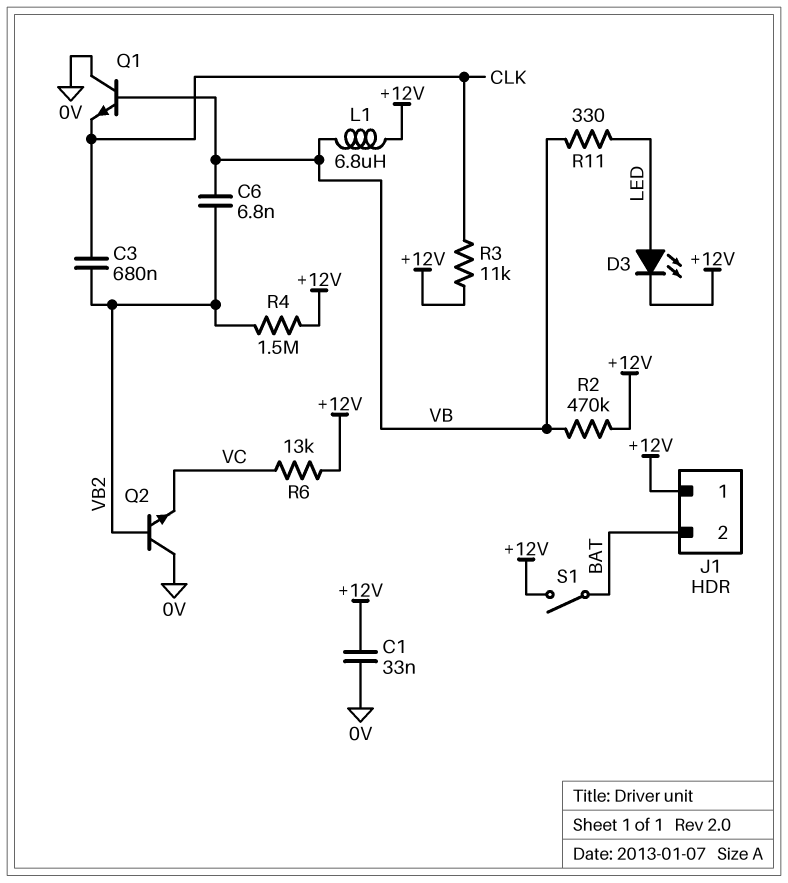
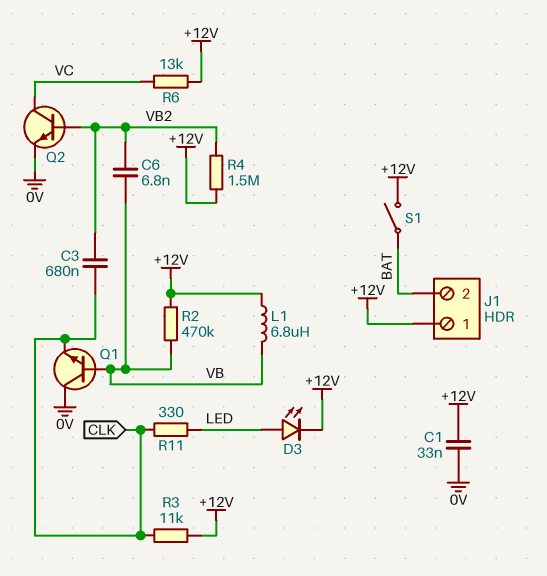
Q2: NPN (B VB2, C 0V, E VC) -> NPN (B VB2, C VC, E 0V)
R11: 330 (LED, VB) -> 330 (CLK, LED)

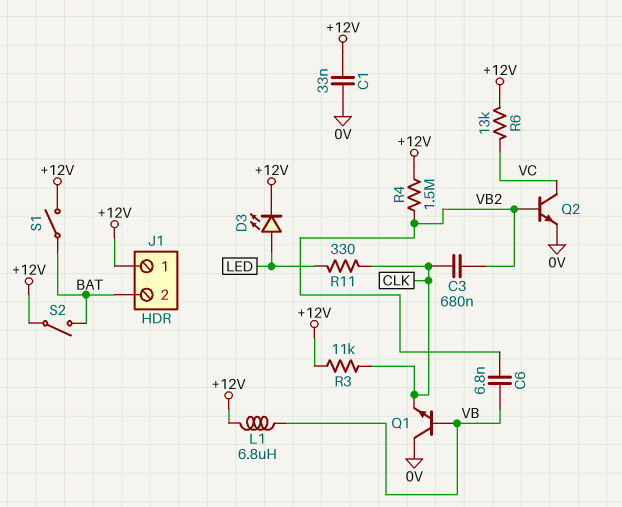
R2: 470k (+12V, VB) -> none
S2: none -> switch (+12V, BAT)

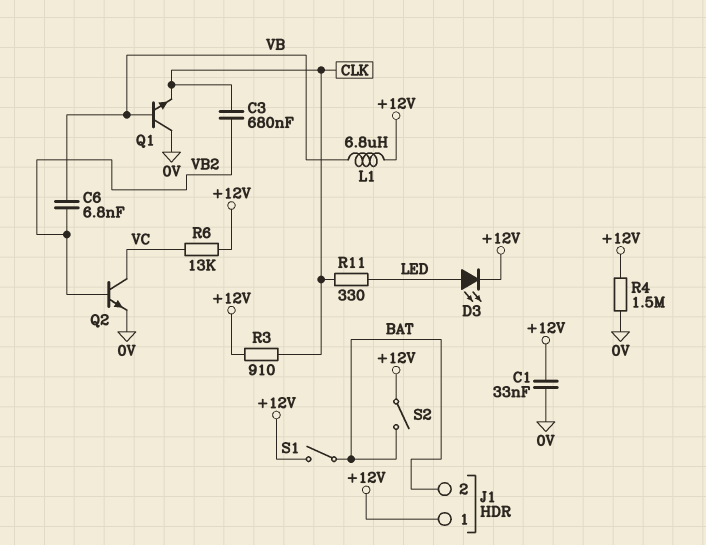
R3: 11k (+12V, CLK) -> 910 (+12V, CLK)
R4: 1.5M (+12V, VB2) -> 1.5M (+12V, 0V)

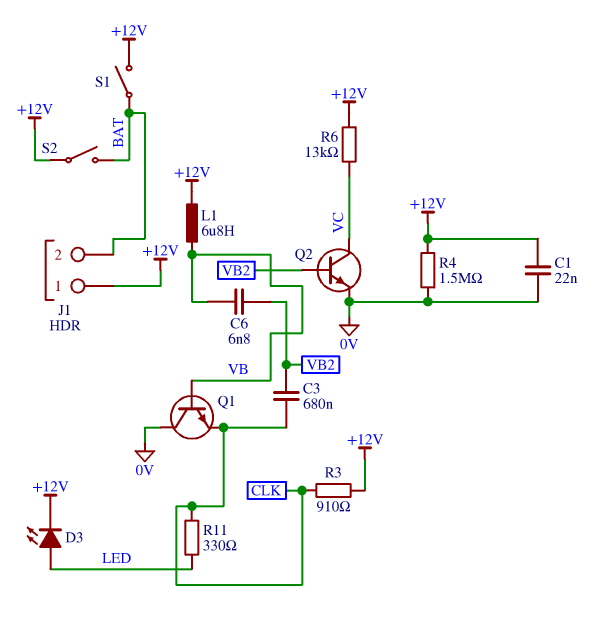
C1: 33nF (+12V, 0V) -> 22nF (+12V, 0V)

